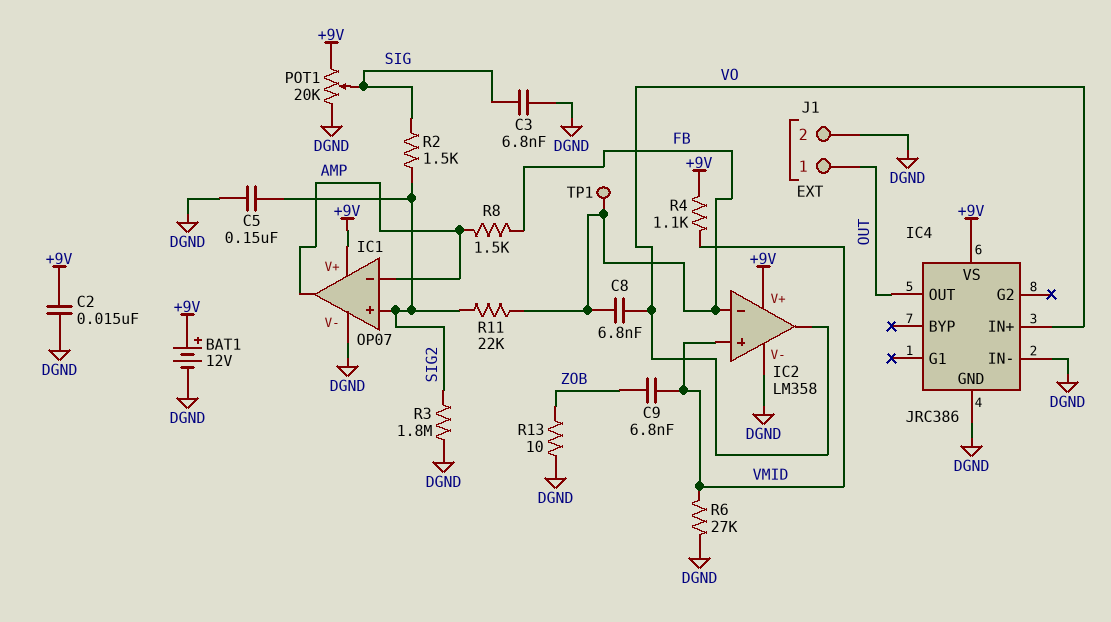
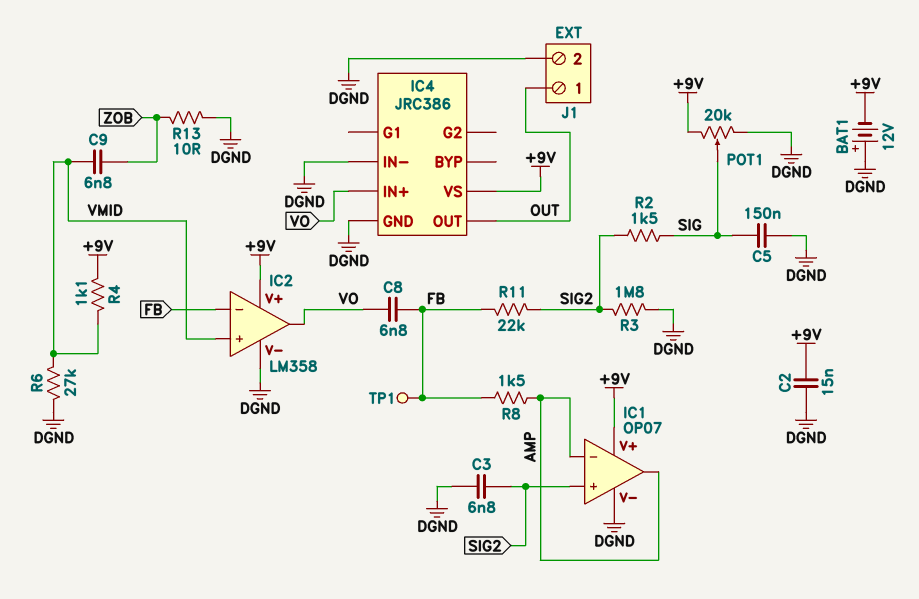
BAT1: 12V (plus +9V, minus DGND) -> 12V (plus DGND, minus +9V)
C3: 6.8nF (DGND, SIG) -> 6.8nF (DGND, SIG2)
C5: 150nF (DGND, SIG2) -> 150nF (DGND, SIG)

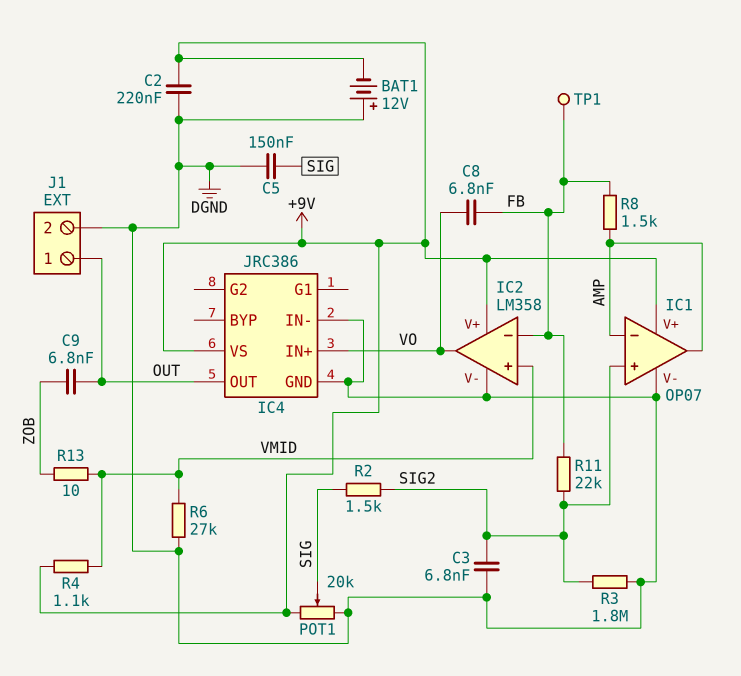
C2: 15nF (+9V, DGND) -> 220nF (+9V, DGND)
C9: 6.8nF (VMID, ZOB) -> 6.8nF (OUT, ZOB)
R13: 10 (DGND, ZOB) -> 10 (VMID, ZOB)

